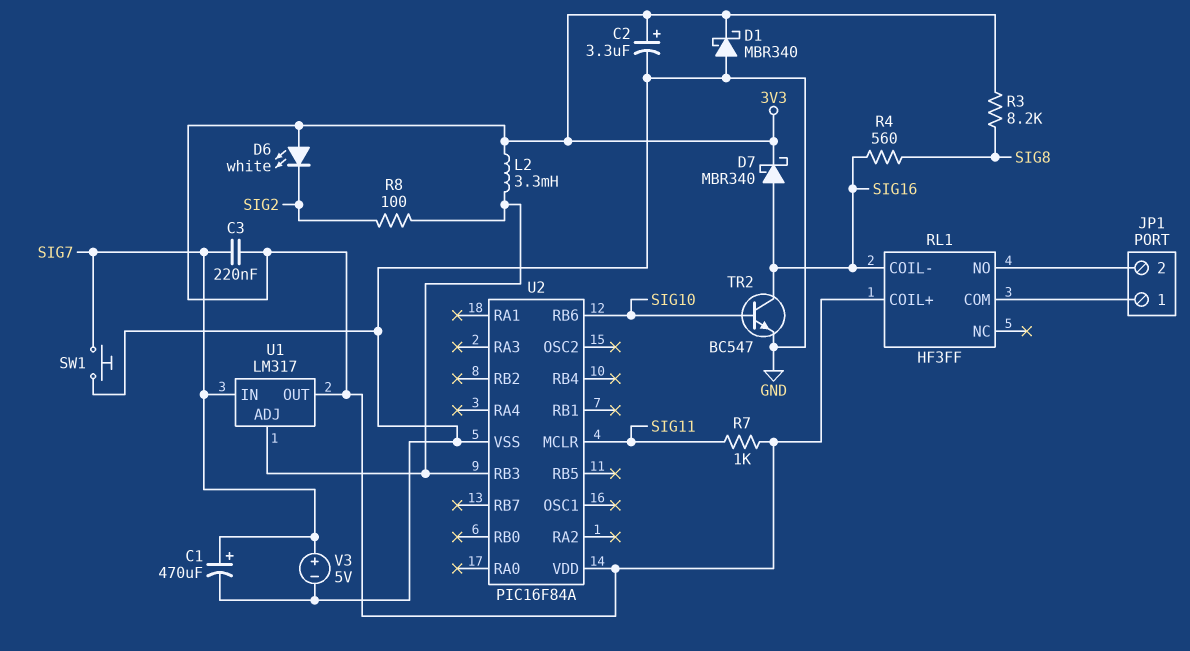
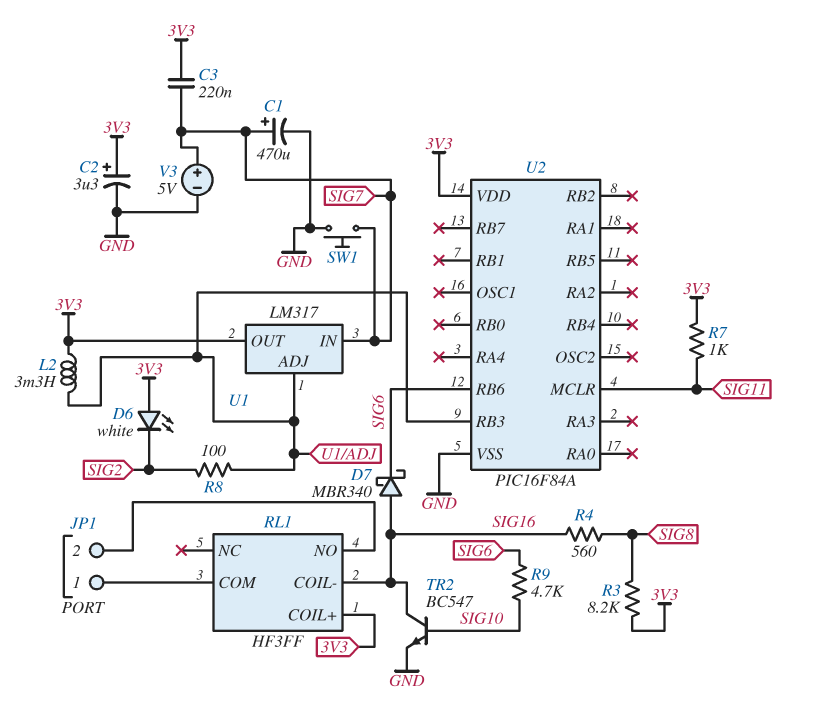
D1: schottky MBR340 (A GND, K 3V3) -> none
D7: schottky MBR340 (A SIG16, K 3V3) -> schottky MBR340 (A SIG16, K SIG6)
R9: none -> 4.7k (SIG6, SIG10)
U2 pin RB6: SIG10 -> SIG6

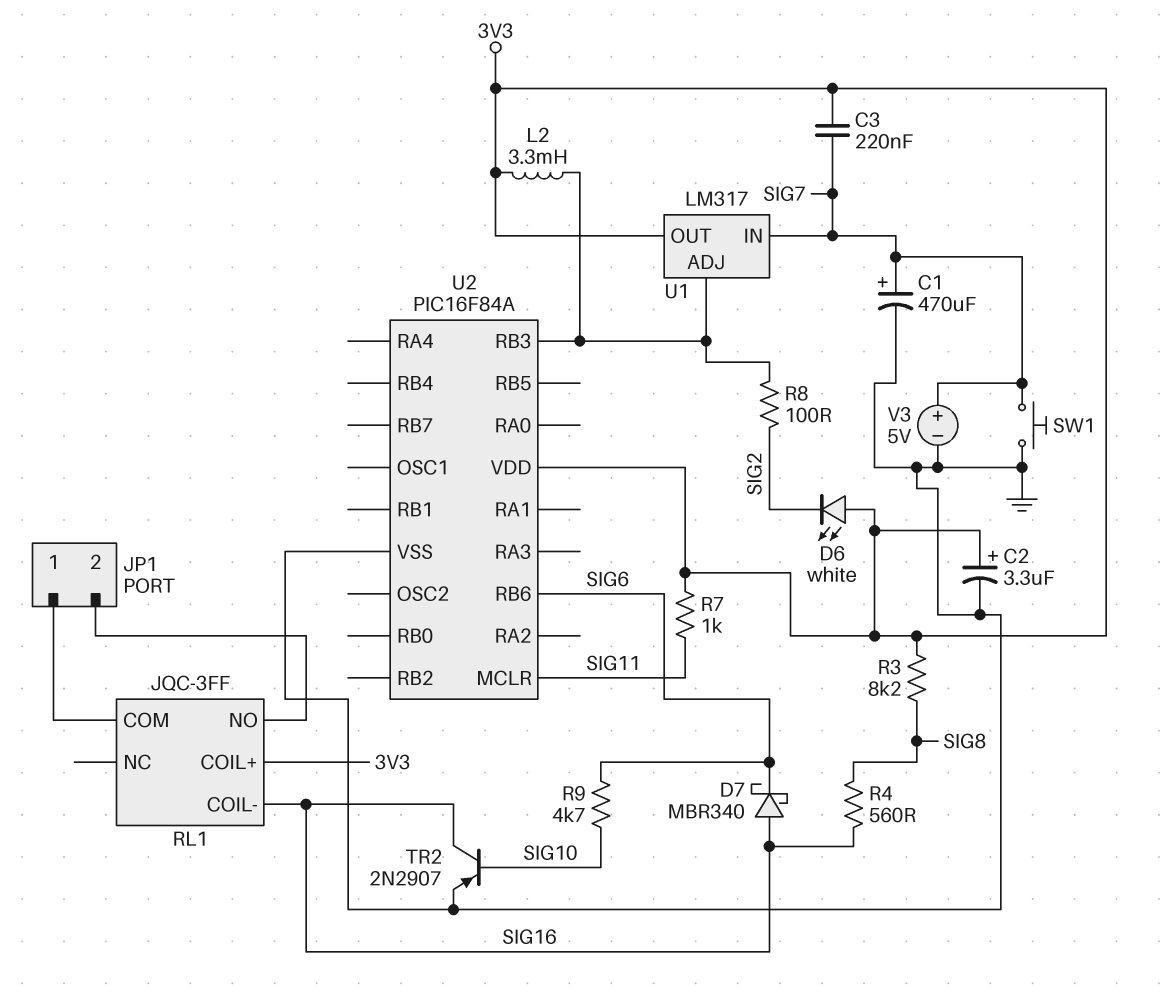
RL1: HF3FF -> JQC-3FF
TR2: NPN BC547 (B SIG10, C SIG16, E GND) -> PNP 2N2907 (B SIG10, C SIG16, E GND)

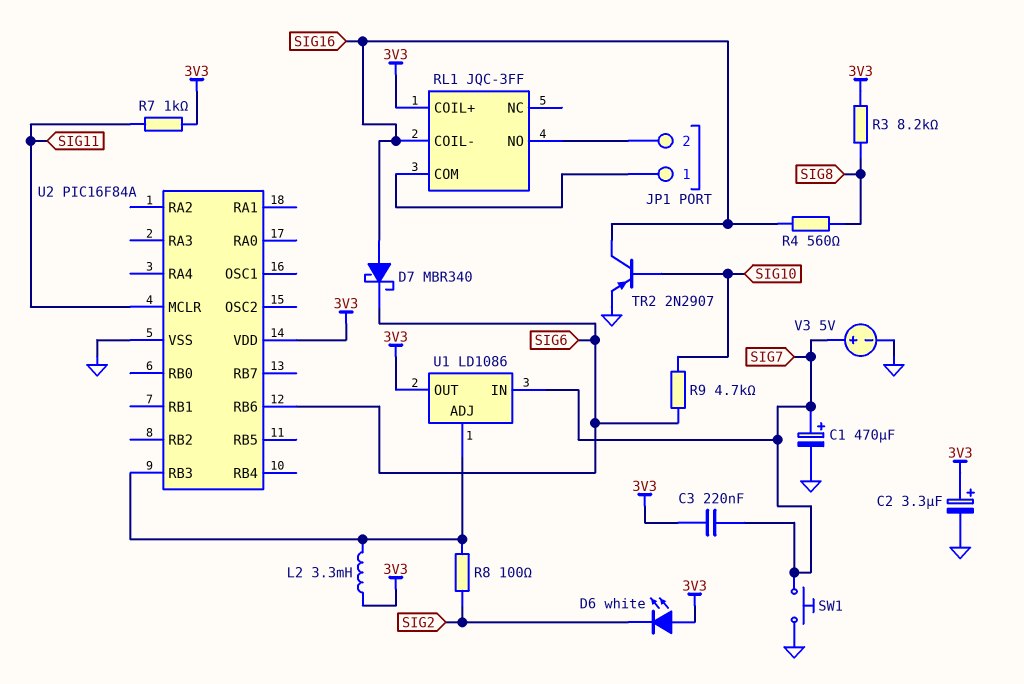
U1: LM317 -> LD1086

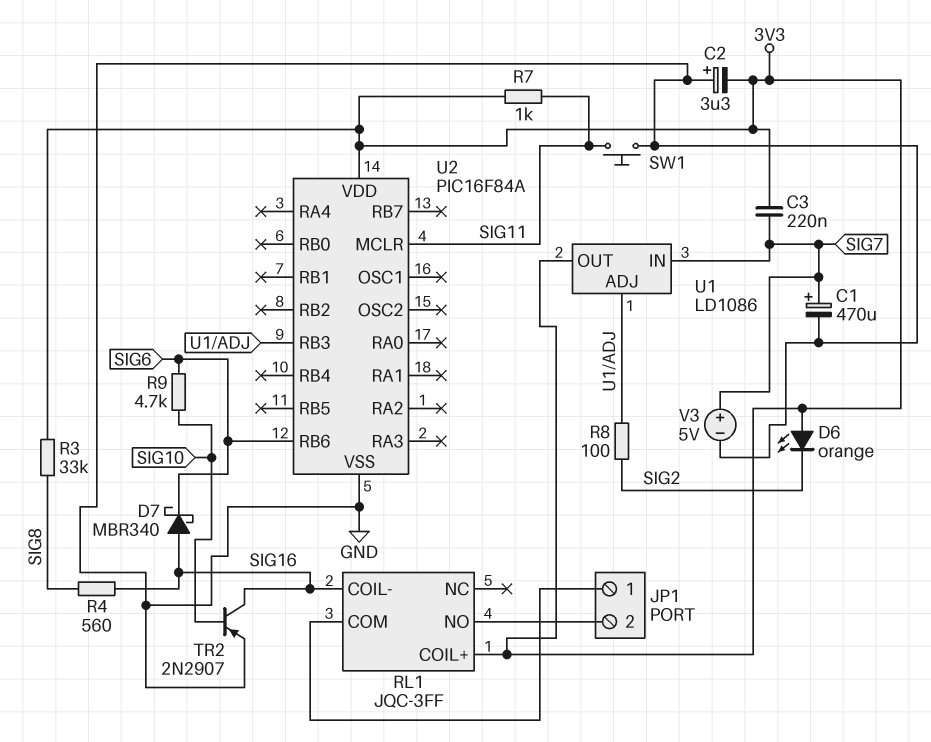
C2: 3.3uF (plus 3V3, minus GND) -> 3.3uF (plus GND, minus 3V3)
D6: LED white (A 3V3, K SIG2) -> LED orange (A 3V3, K SIG2)
L2: 3.3mH (3V3, U1/ADJ) -> none
R3: 8.2k (3V3, SIG8) -> 33k (3V3, SIG8)
SW1: button (GND, SIG7) -> button (GND, SIG11)

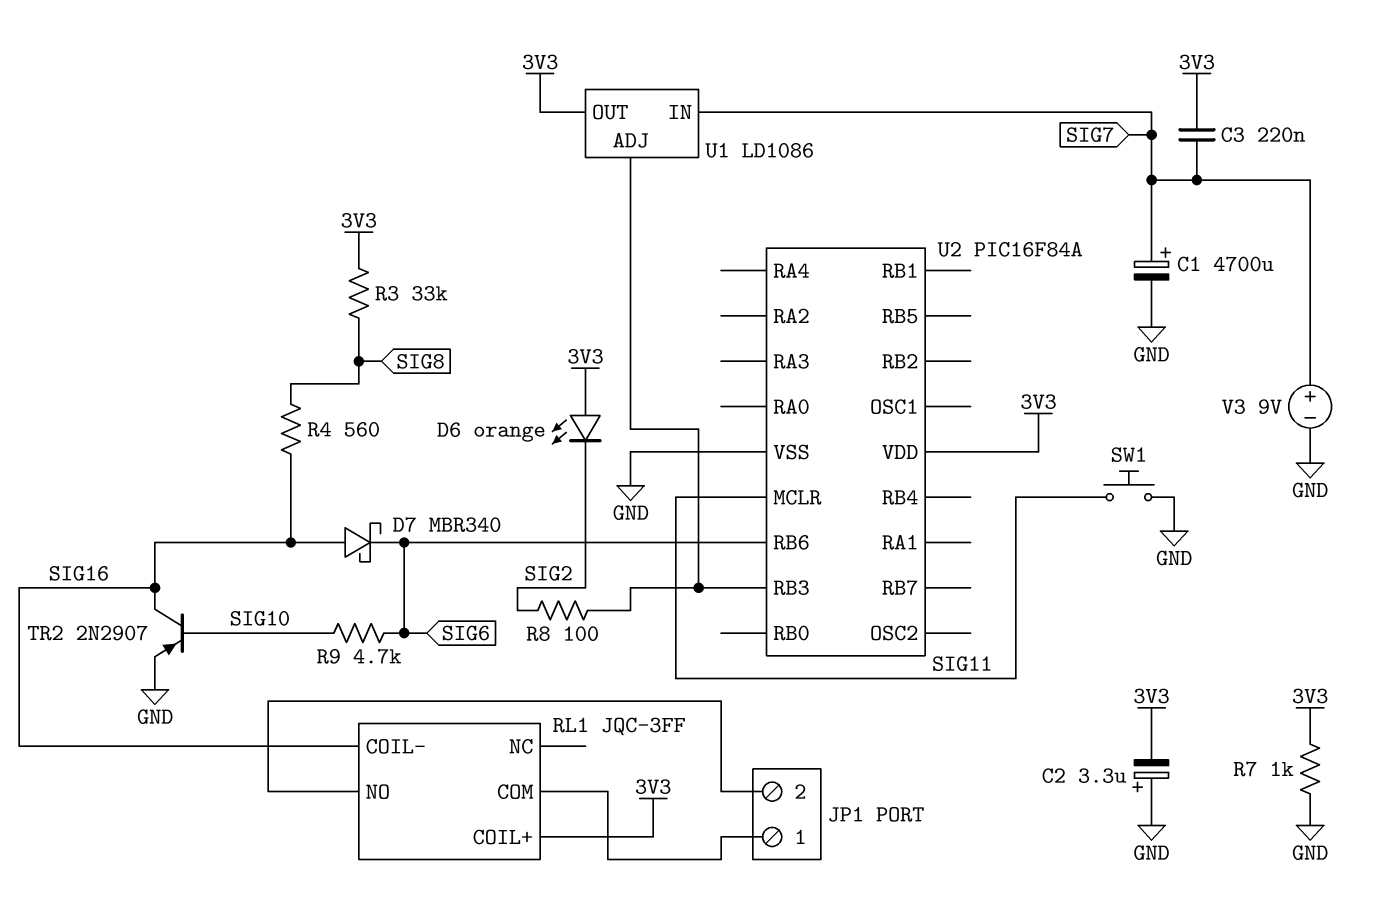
C1: 470uF (plus SIG7, minus GND) -> 4700uF (plus SIG7, minus GND)
R7: 1k (3V3, SIG11) -> 1k (3V3, GND)
V3: 5V (plus SIG7, minus GND) -> 9V (plus SIG7, minus GND)

